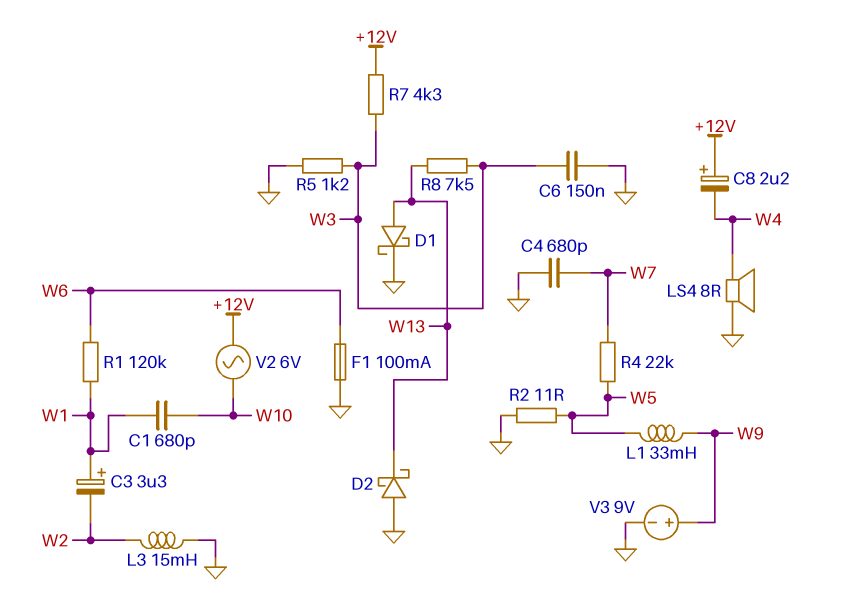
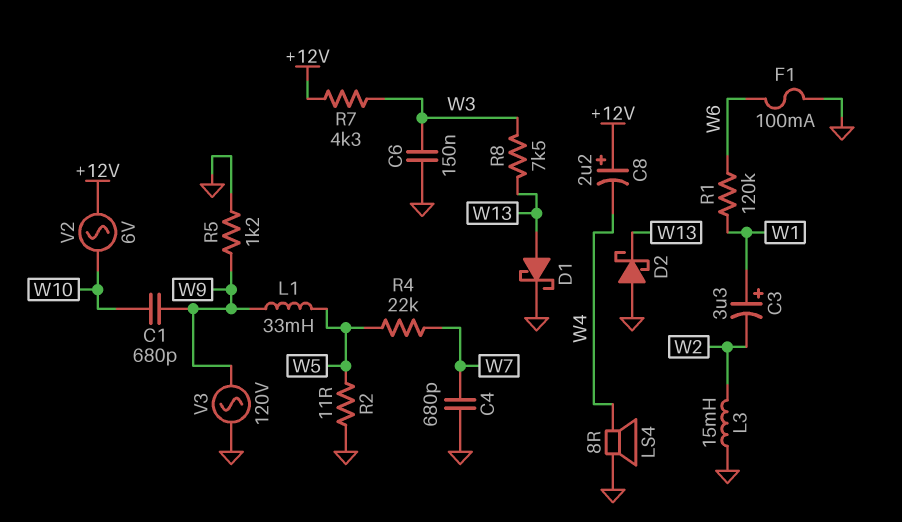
C1: 680pF (W1, W10) -> 680pF (W9, W10)
R5: 1.2k (GND, W3) -> 1.2k (GND, W9)
V3: 9V (plus W9, minus GND) -> AC 120V (GND, W9)

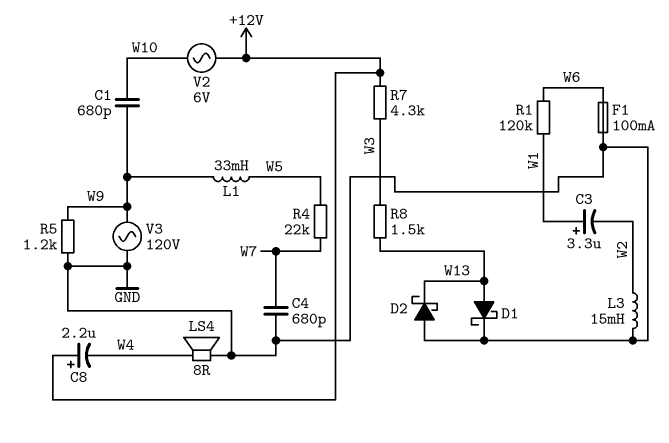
C6: 150nF (GND, W3) -> none
R2: 11 (GND, W5) -> none
R8: 7.5k (W3, W13) -> 1.5k (W3, W13)

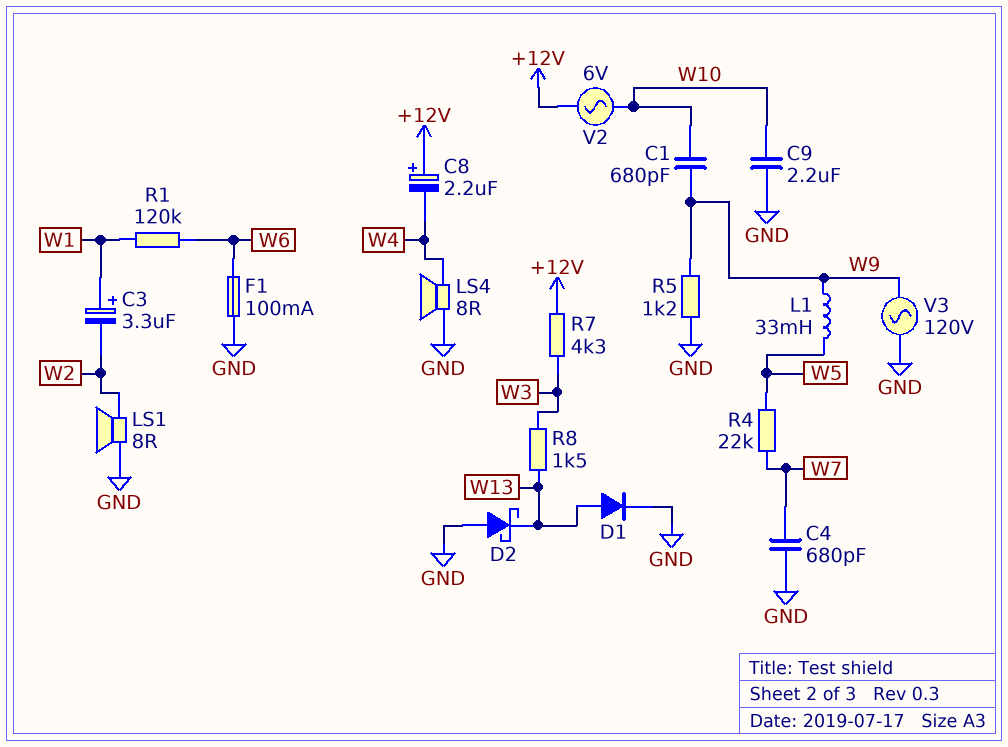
C9: none -> 2.2uF (GND, W10)
D1: schottky (A W13, K GND) -> diode (A W13, K GND)
L3: 15mH (GND, W2) -> none
LS1: none -> speaker 8R (GND, W2)

